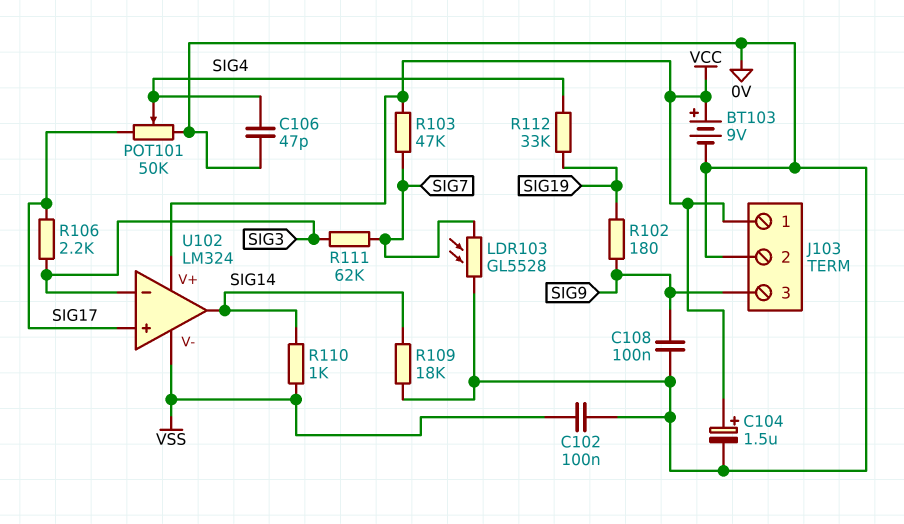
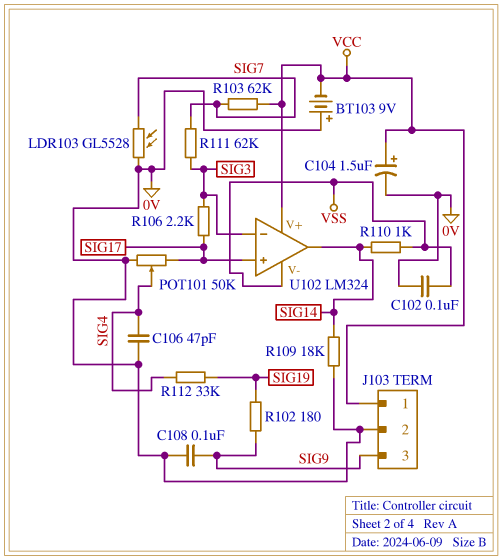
BT103: 9V (plus VCC, minus 0V) -> 9V (plus 0V, minus VCC)
R103: 47k (SIG7, VCC) -> 62k (SIG7, VCC)

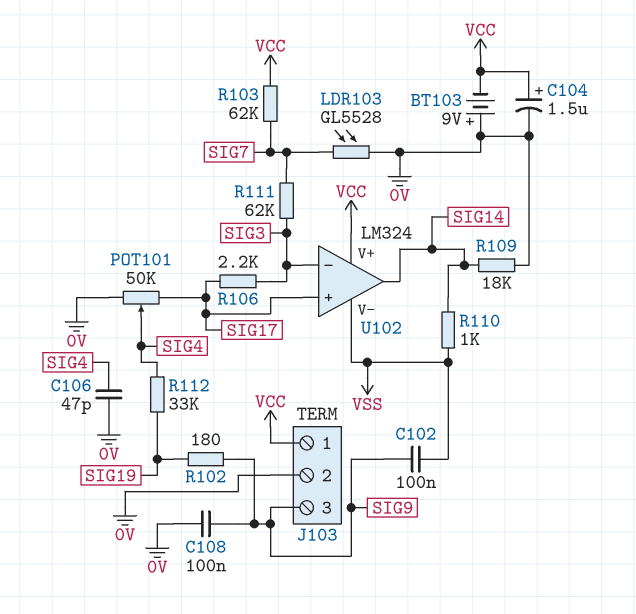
C102: 100nF (0V, VSS) -> 100nF (SIG9, VSS)

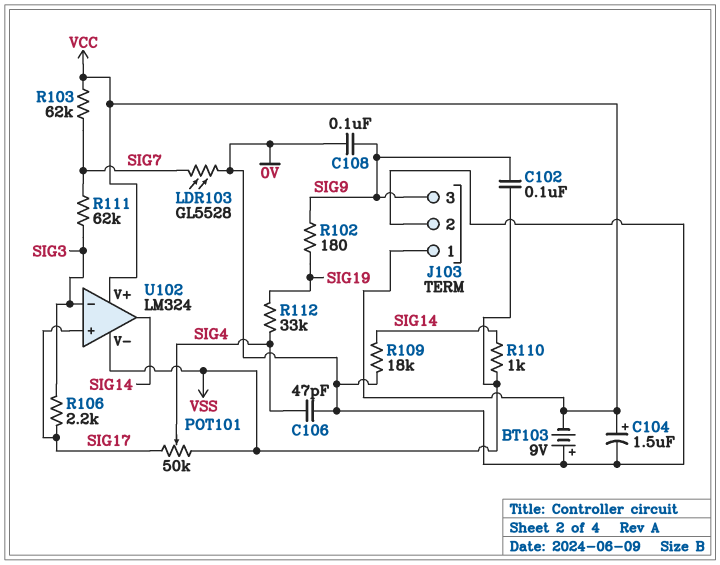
POT101: 50k (0V, SIG17, wiper SIG4) -> 50k (SIG17, VSS, wiper SIG4)

